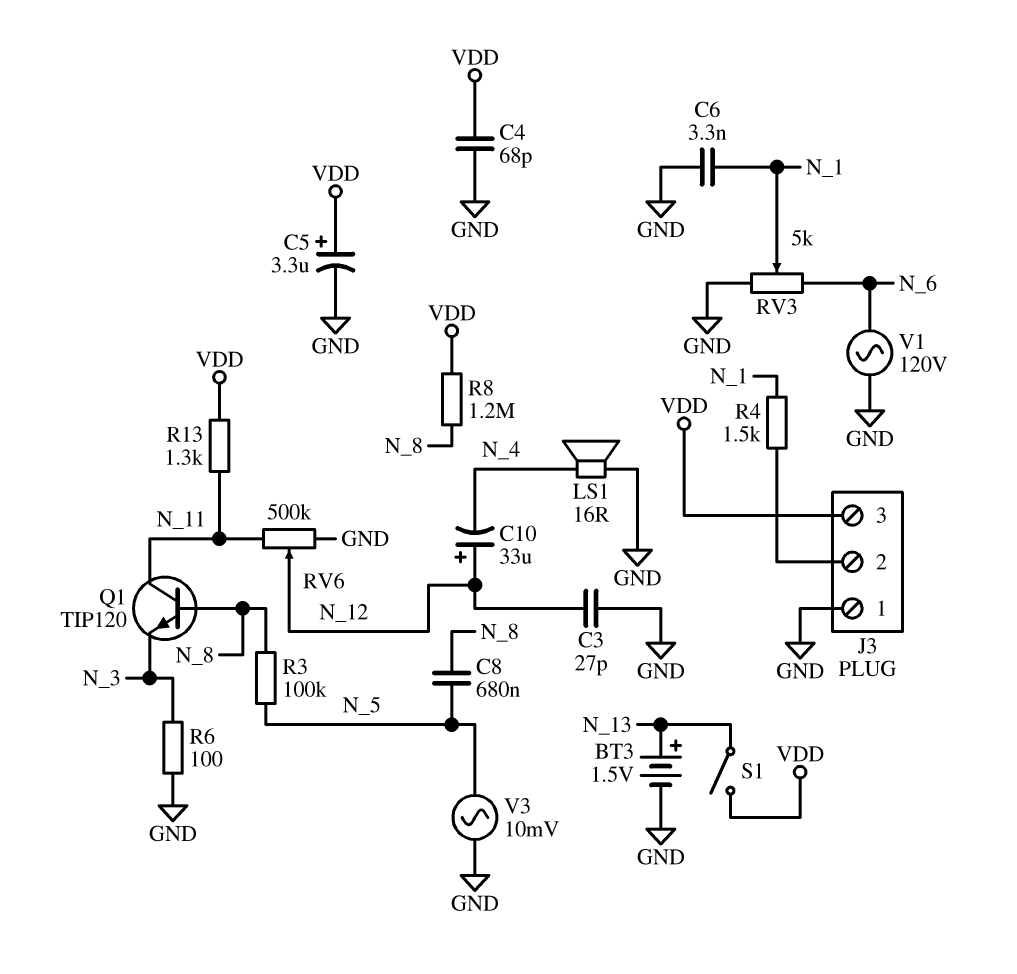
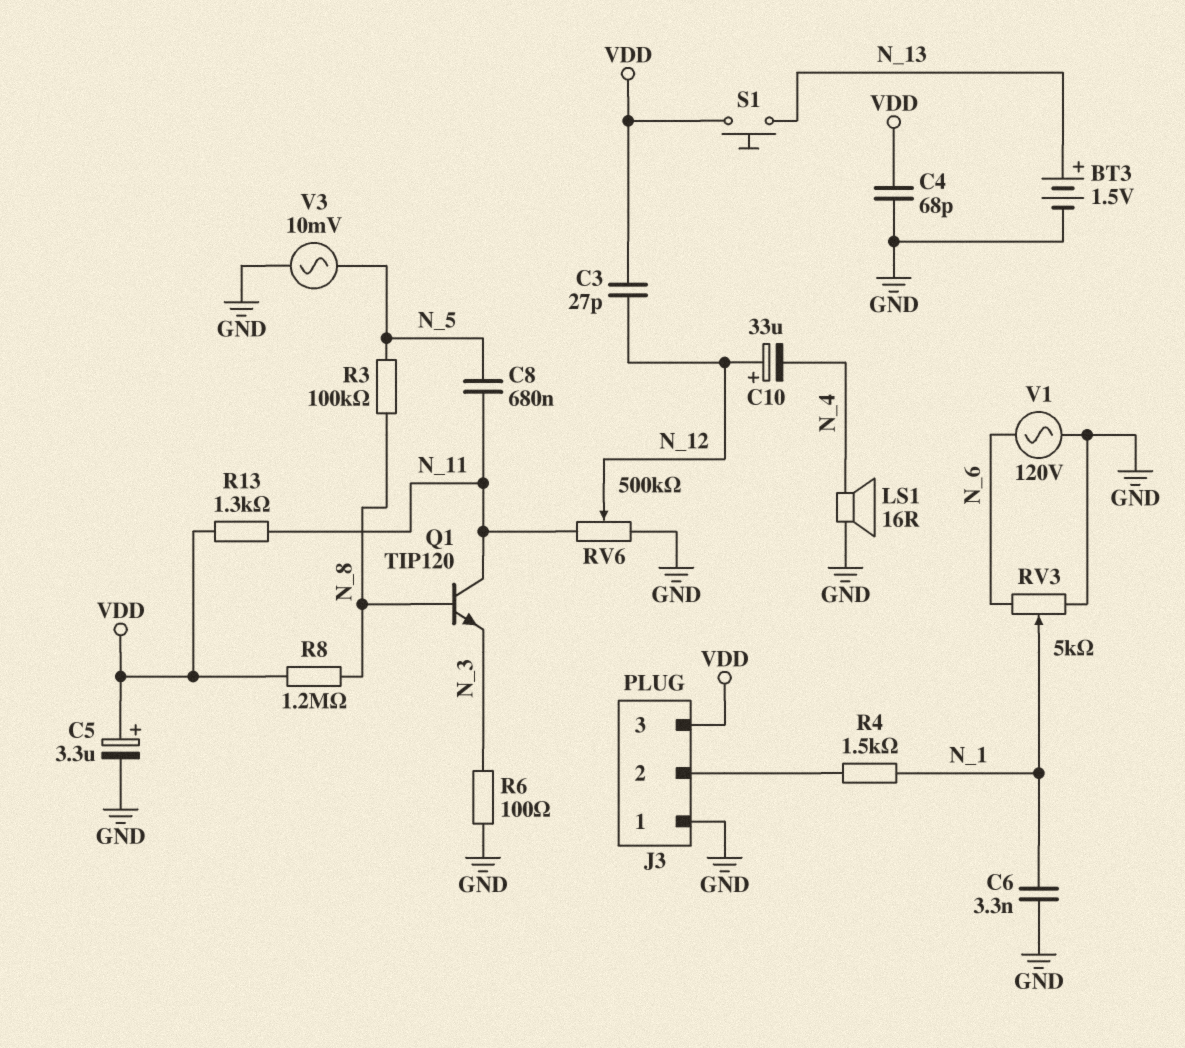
C3: 27pF (GND, N_12) -> 27pF (N_12, VDD)
C8: 680nF (N_5, N_8) -> 680nF (N_5, N_11)
S1: switch (N_13, VDD) -> button (N_13, VDD)

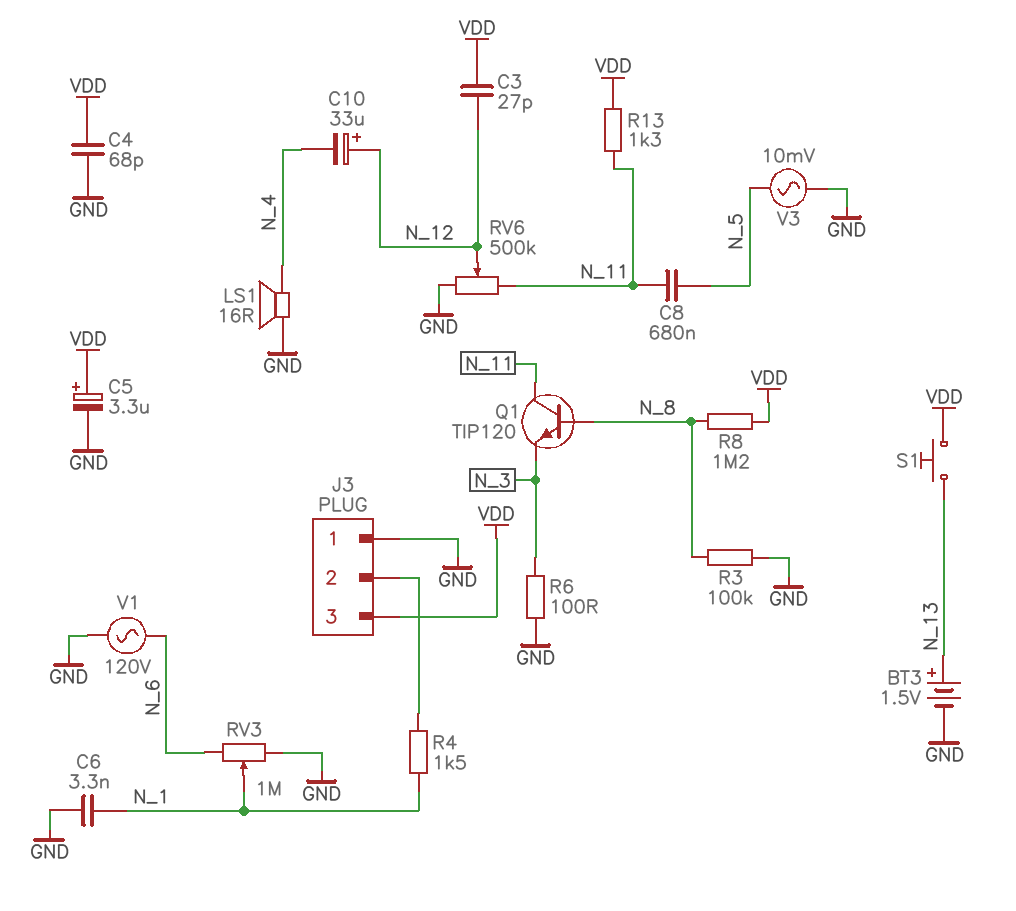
R3: 100k (N_5, N_8) -> 100k (GND, N_8)
RV3: 5k (GND, N_6, wiper N_1) -> 1M (GND, N_6, wiper N_1)

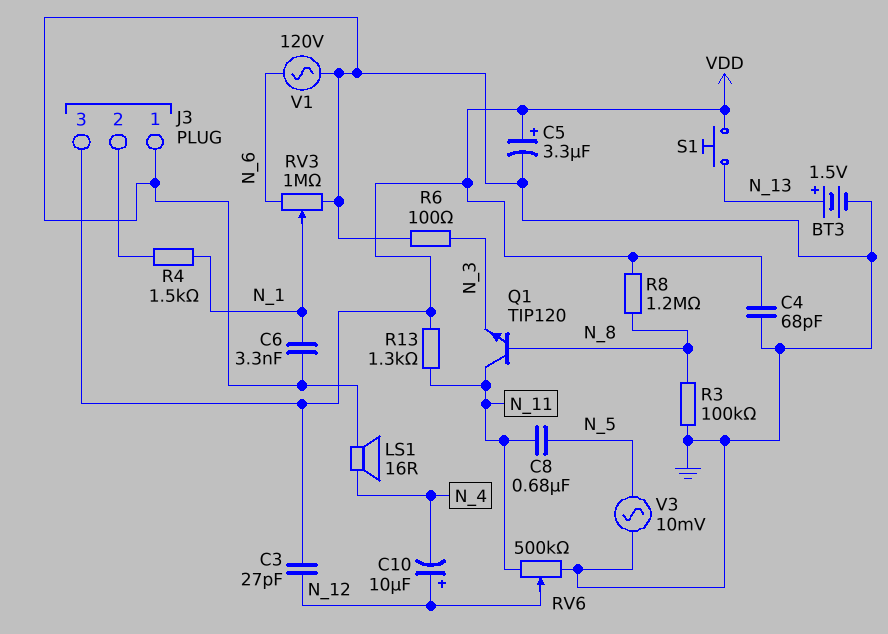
C10: 33uF (plus N_12, minus N_4) -> 10uF (plus N_12, minus N_4)

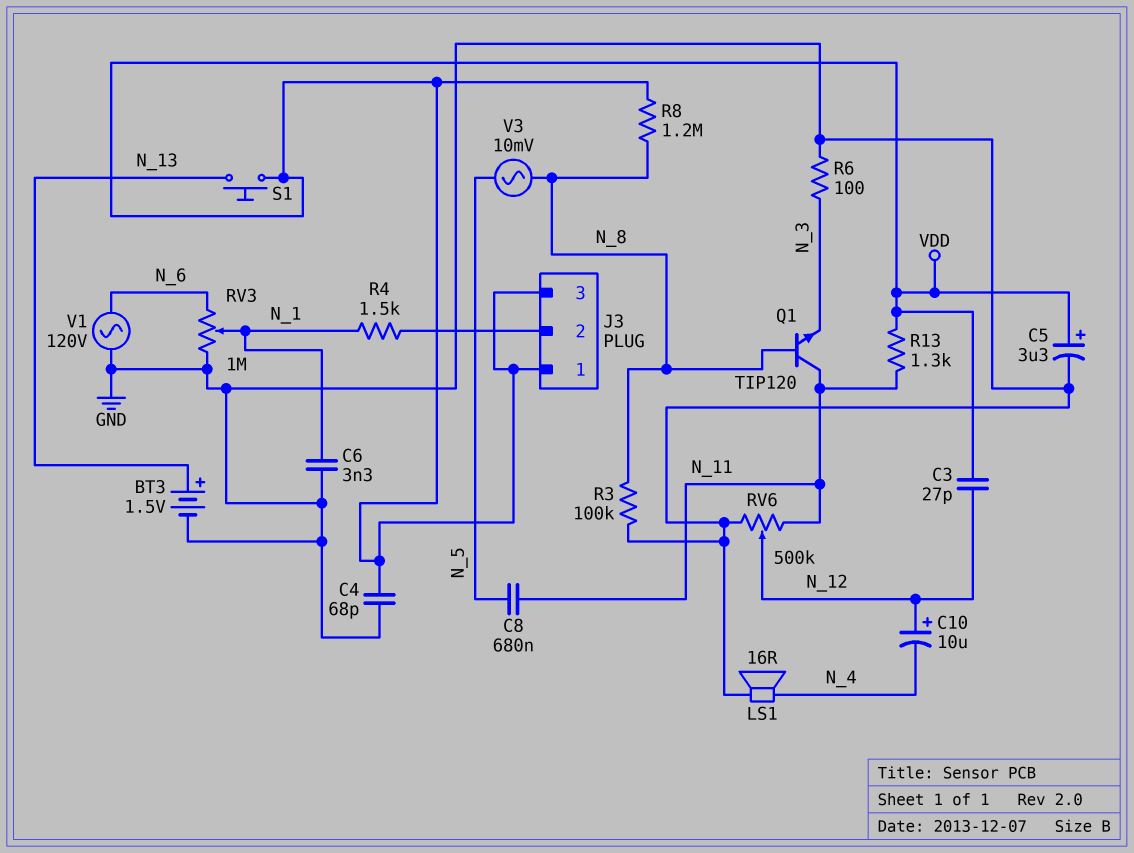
J3 pin 1: GND -> VDD
V3: AC 10mV (GND, N_5) -> AC 10mV (N_5, N_8)

